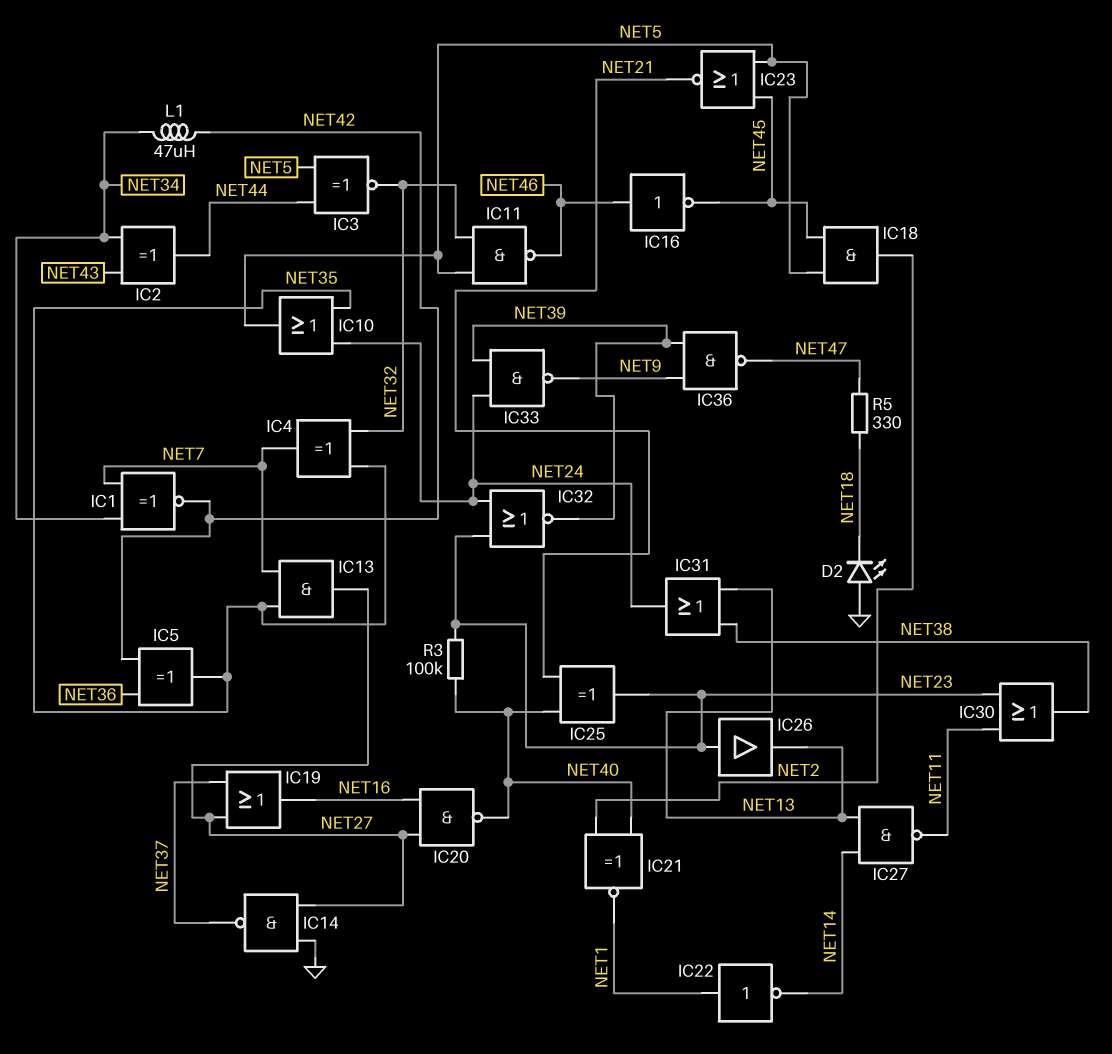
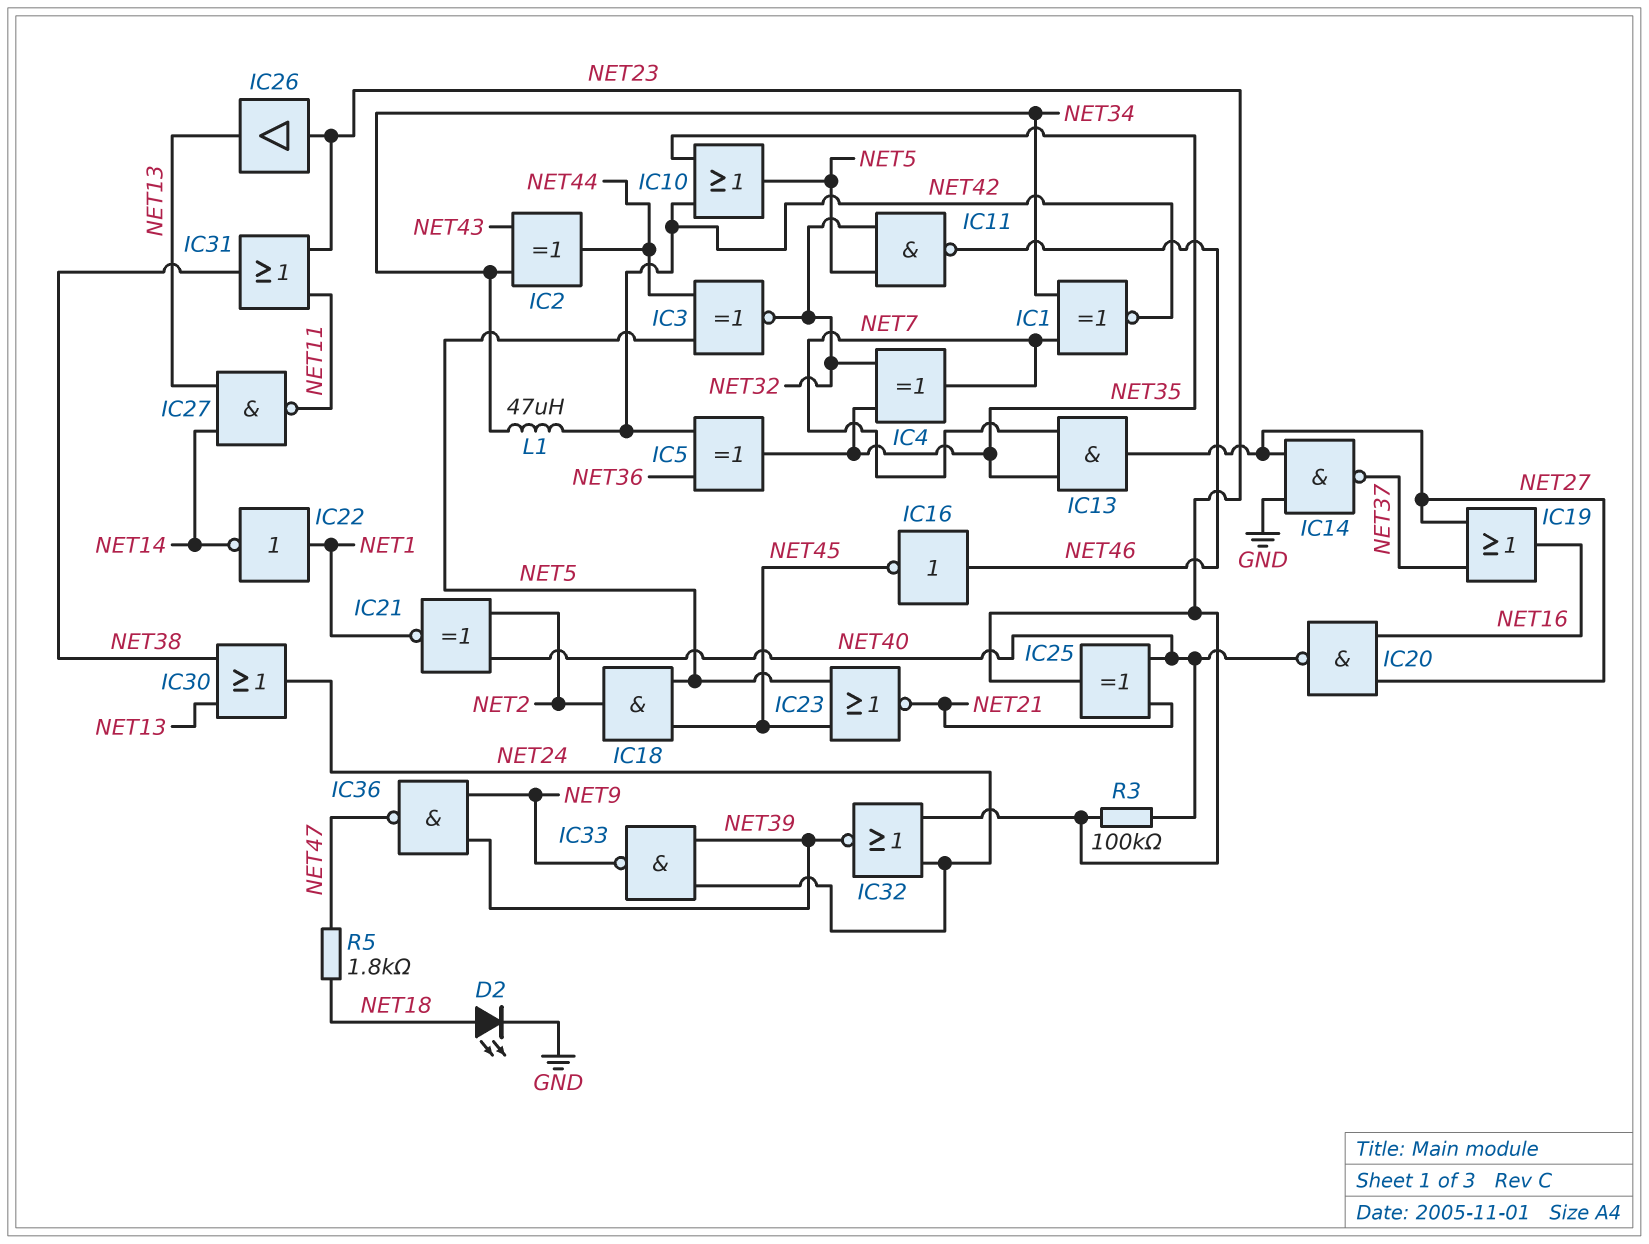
D2: LED (A GND, K NET18) -> LED (A NET18, K GND)
IC10: OR (in NET24, in NET35, out NET5) -> OR (in NET35, in NET42, out NET5)
IC30: OR (in NET11, in NET23, out NET38) -> OR (in NET13, in NET38, out NET24)
IC31: OR (in NET13, in NET38, out NET24) -> OR (in NET11, in NET23, out NET38)
R5: 330 (NET18, NET47) -> 1.8k (NET18, NET47)

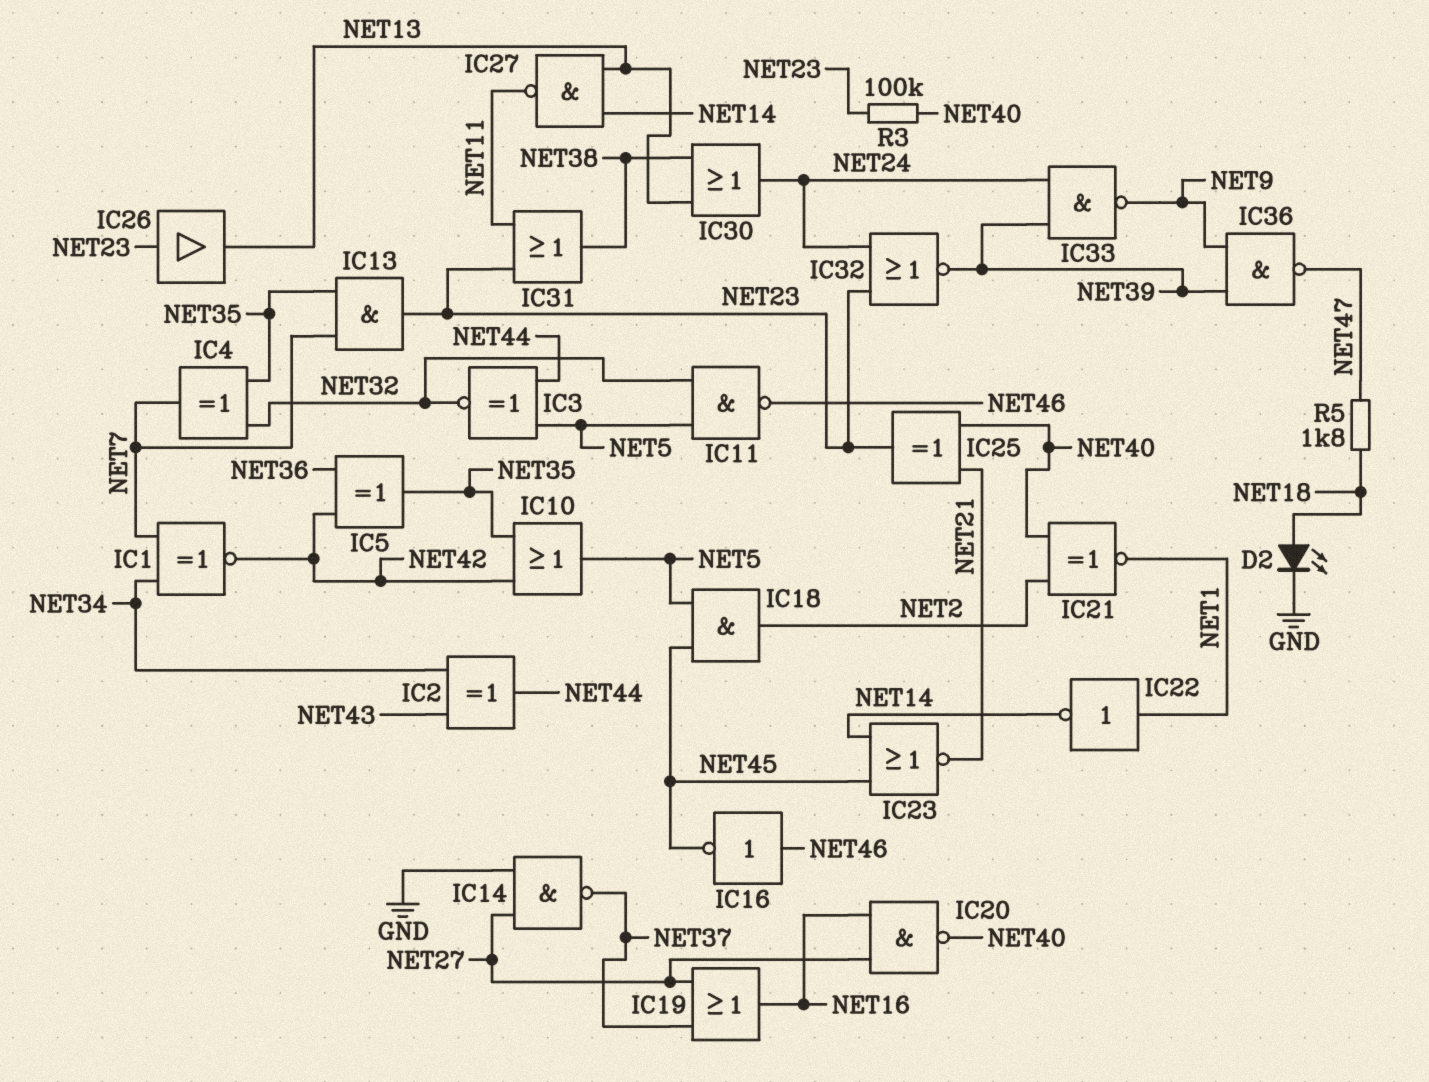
IC13: AND (in NET7, in NET35, out NET27) -> AND (in NET7, in NET35, out NET23)
IC23: NOR (in NET5, in NET45, out NET21) -> NOR (in NET14, in NET45, out NET21)
L1: 47uH (NET34, NET42) -> none

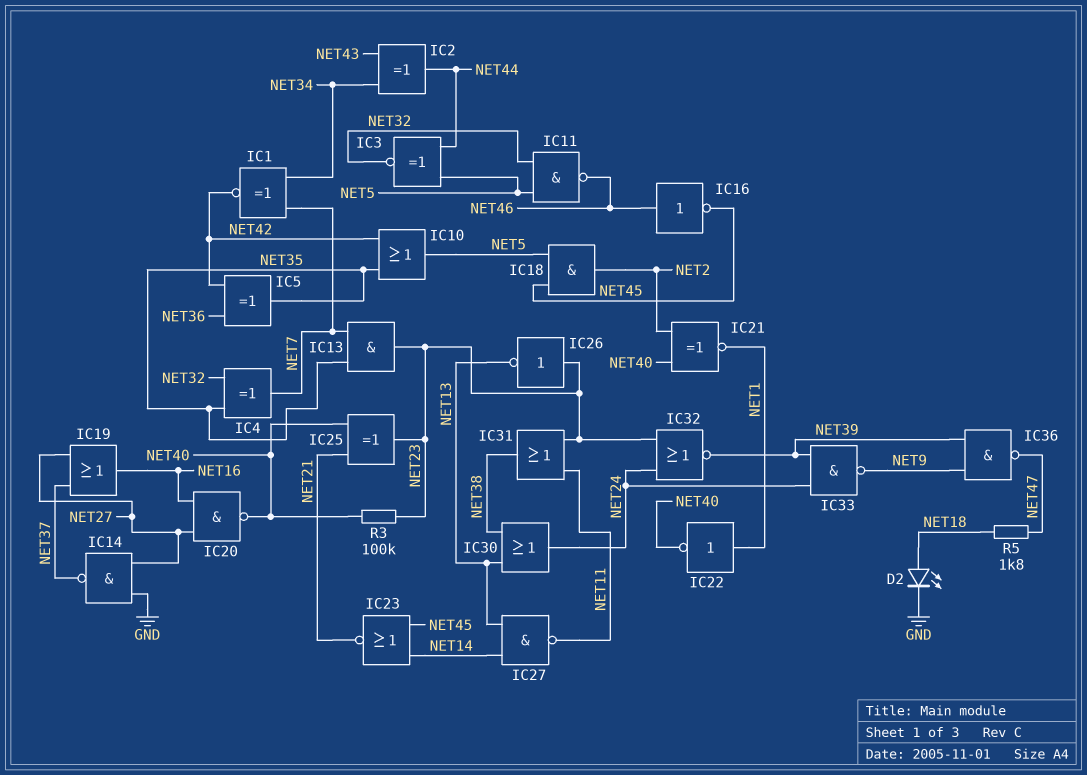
IC22: NOT (in NET1, out NET14) -> NOT (in NET1, out NET40)
IC26: buffer (in NET23, out NET13) -> NOT (in NET23, out NET13)

